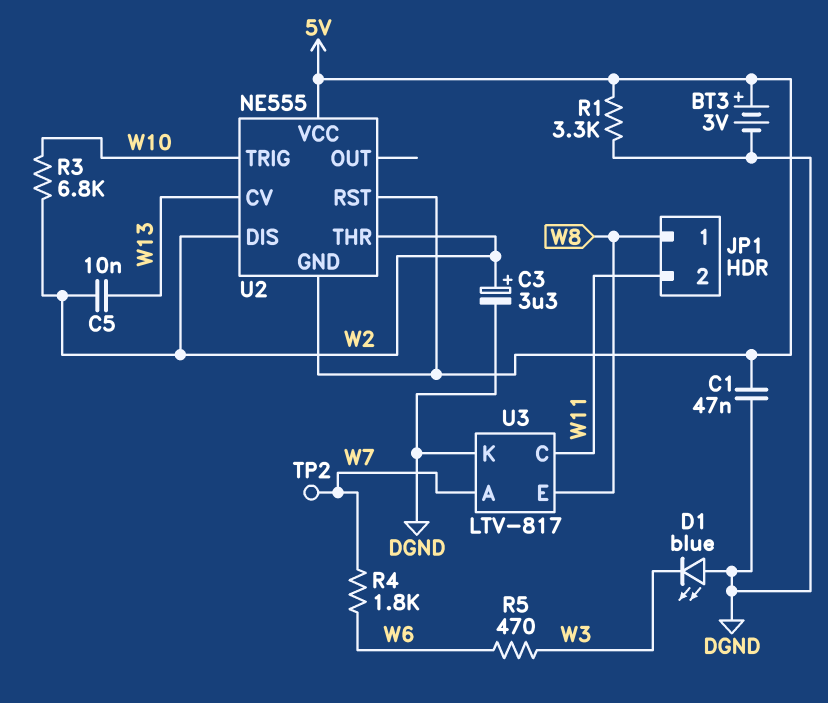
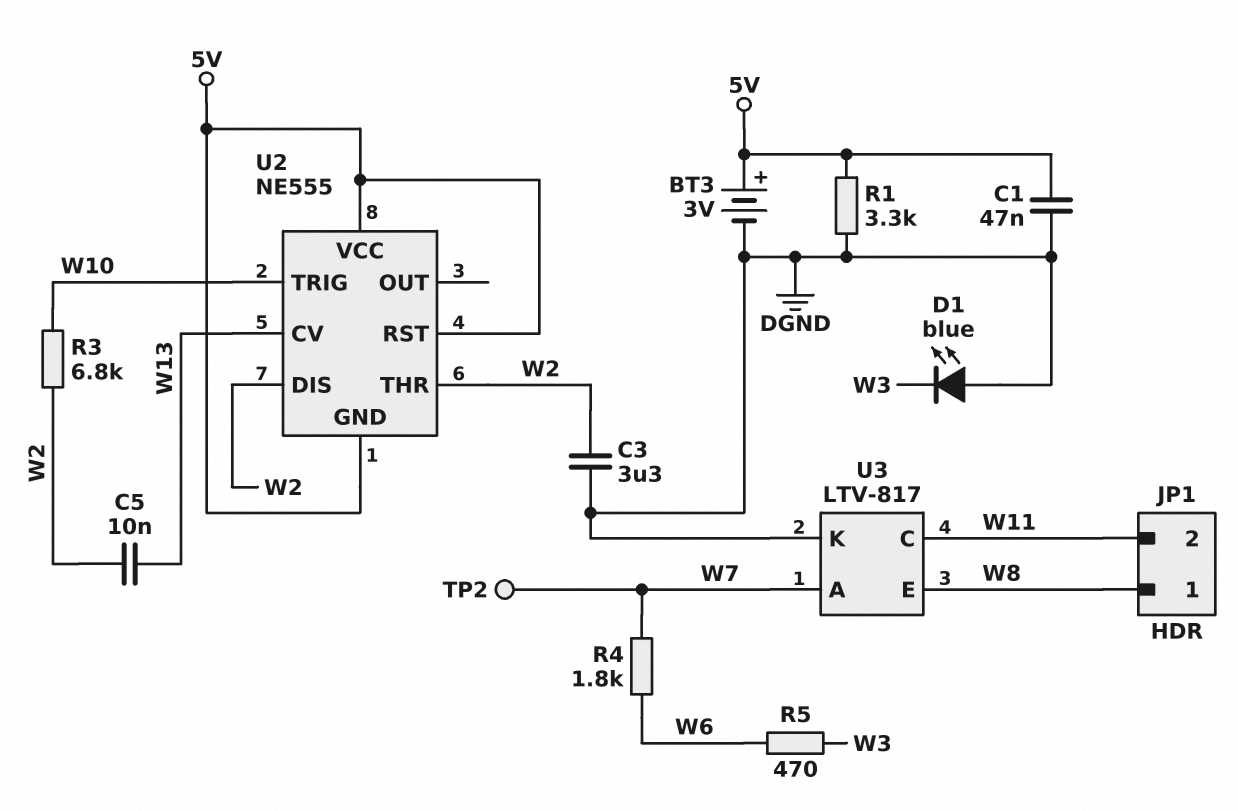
C3: 3.3uF (plus W2, minus DGND) -> 3.3uF (DGND, W2)

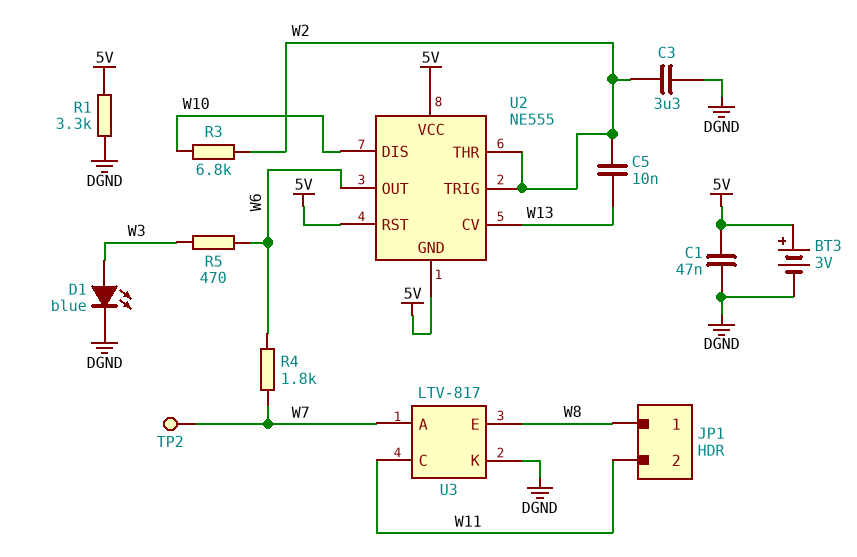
D1: LED blue (A DGND, K W3) -> LED blue (A W3, K DGND)
U2 pin DIS: W2 -> W10
U2 pin OUT: none -> W6
U2 pin TRIG: W10 -> W2

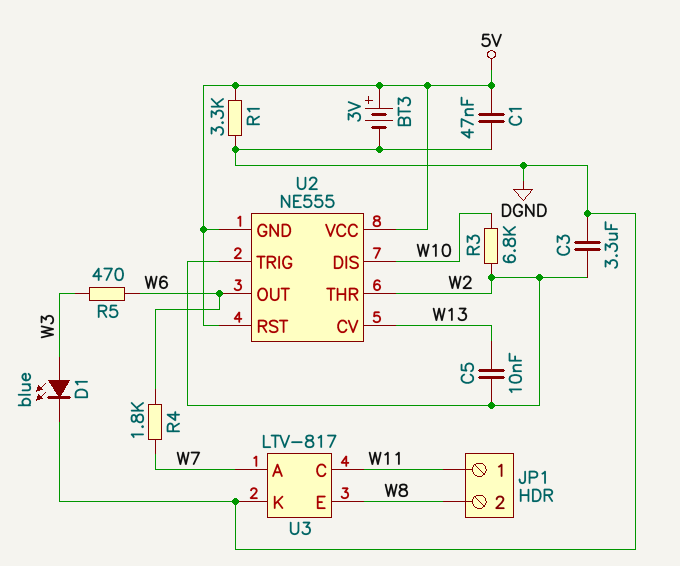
JP1 pin 1: W8 -> W11
JP1 pin 2: W11 -> W8
TP2: test point (W7) -> none

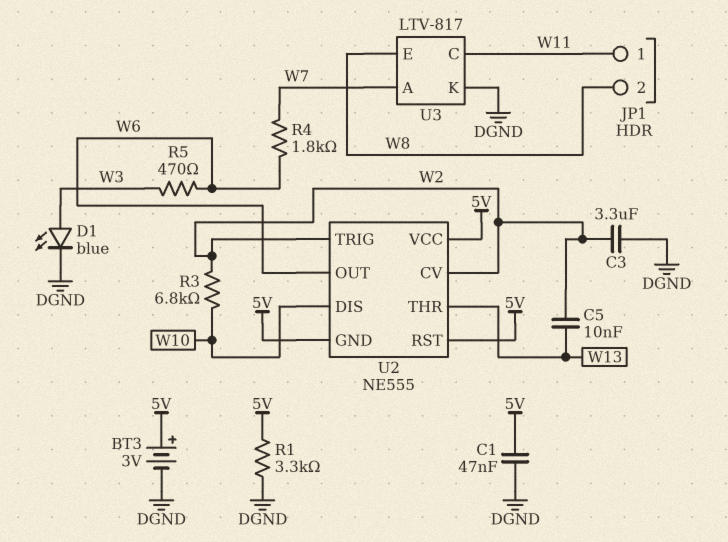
U2 pin CV: W13 -> W2
U2 pin THR: W2 -> W13

